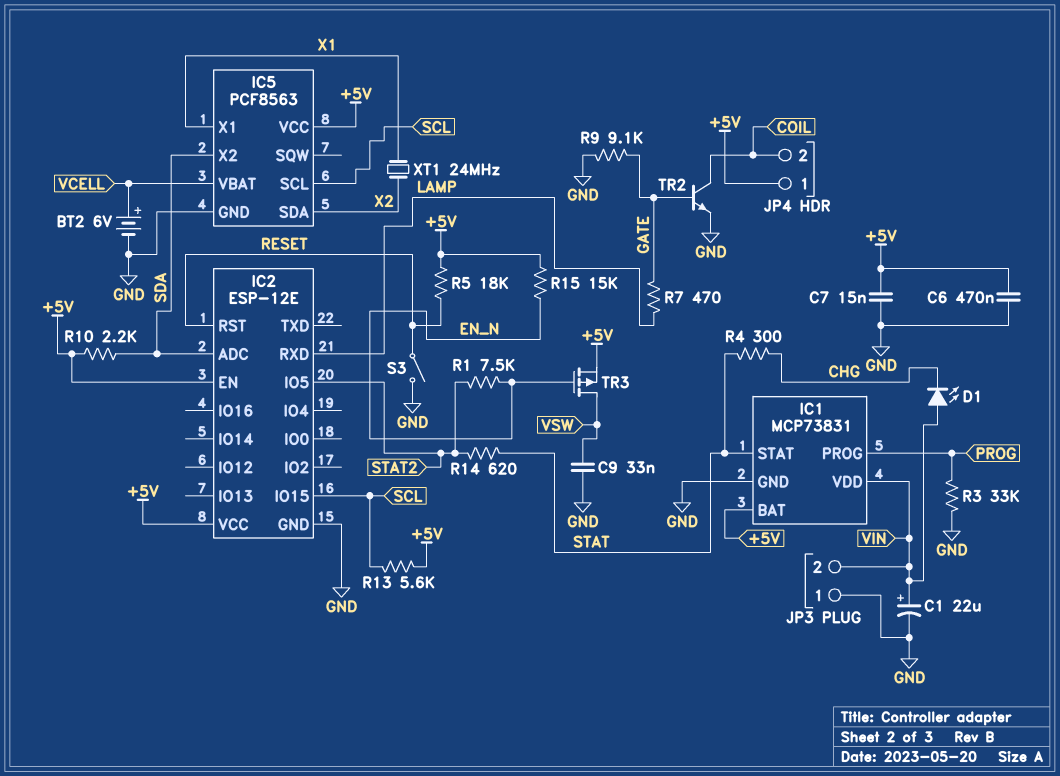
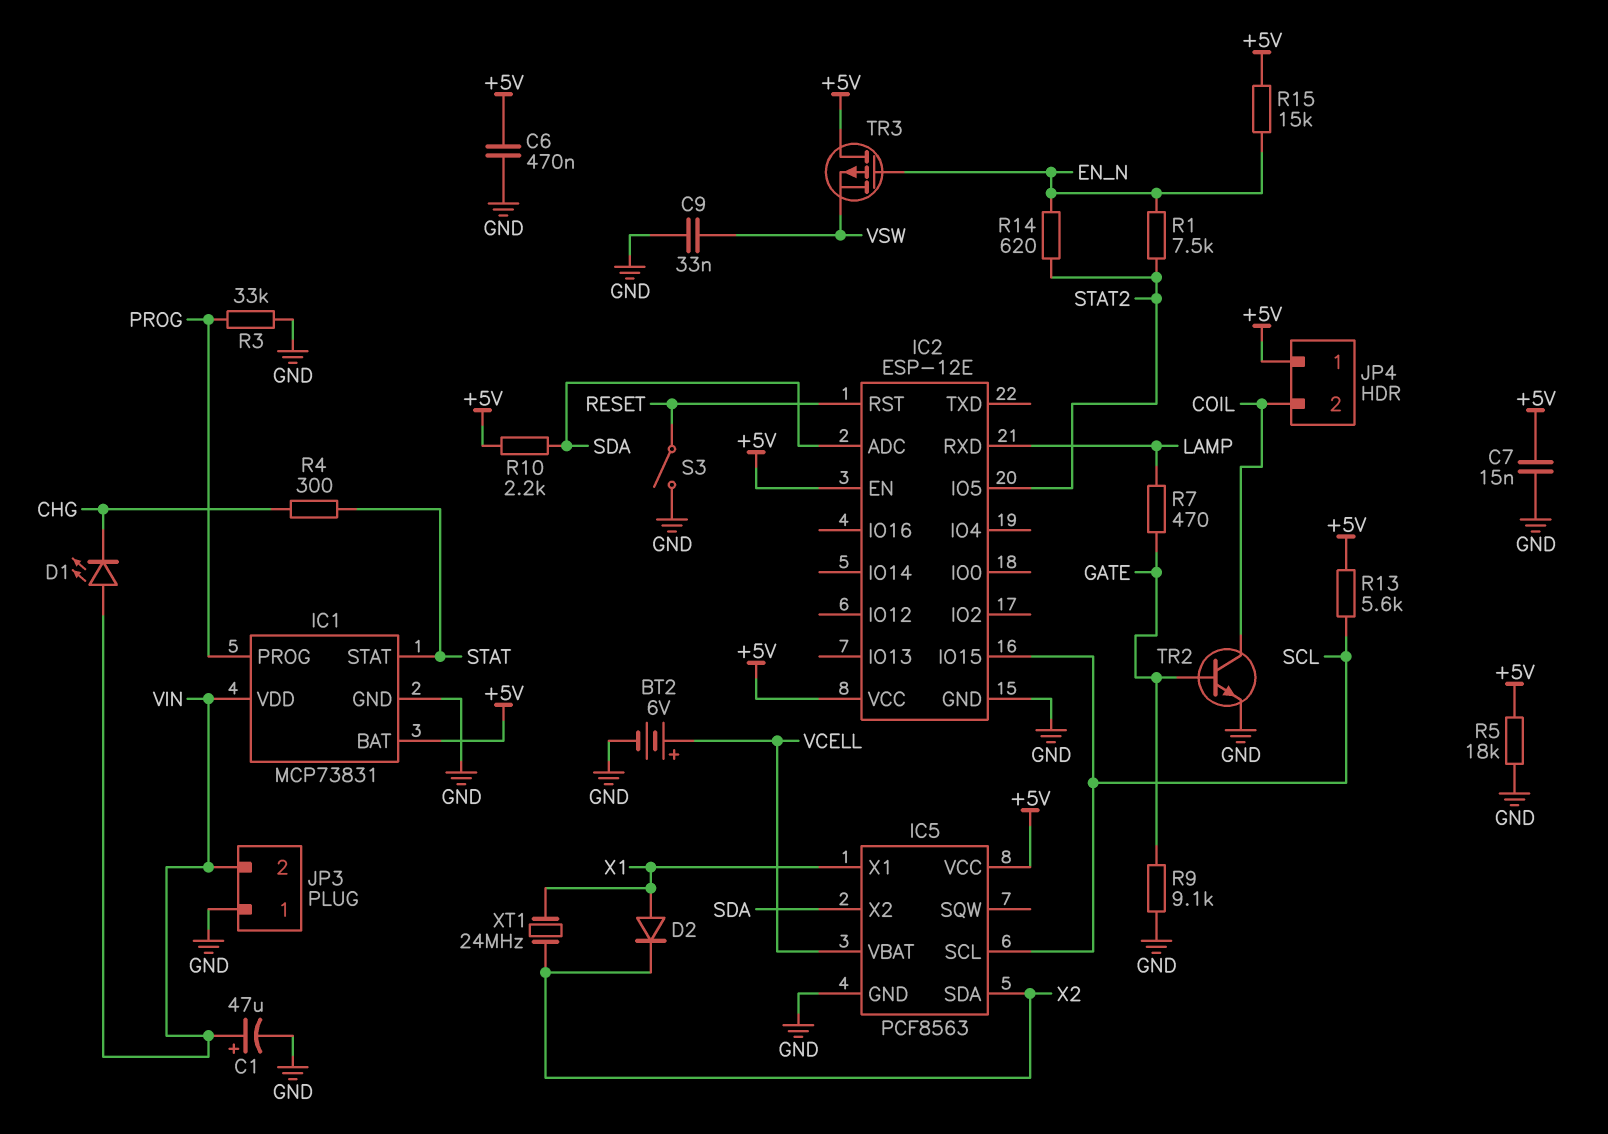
C1: 22uF (plus VIN, minus GND) -> 47uF (plus VIN, minus GND)
D2: none -> diode (A X1, K X2)
R5: 18k (+5V, RESET) -> 18k (+5V, GND)
R14: 620 (STAT, STAT2) -> 620 (EN_N, STAT2)
TR3: PMOS (G EN_N, D VSW, S +5V) -> PMOS (G EN_N, D +5V, S VSW)

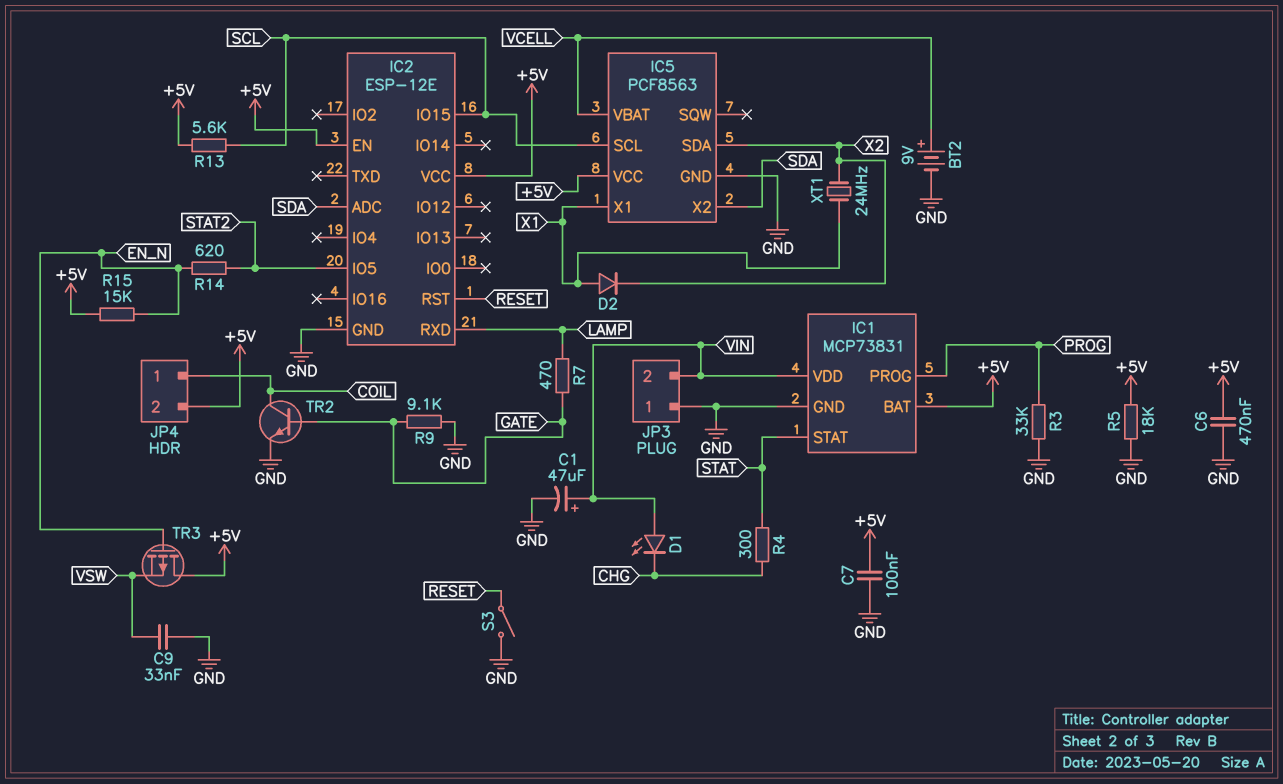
BT2: 6V (plus VCELL, minus GND) -> 9V (plus VCELL, minus GND)
C7: 15nF (+5V, GND) -> 100nF (+5V, GND)
JP4 pin 1: +5V -> COIL
JP4 pin 2: COIL -> +5V
R1: 7.5k (EN_N, STAT2) -> none
R10: 2.2k (+5V, SDA) -> none

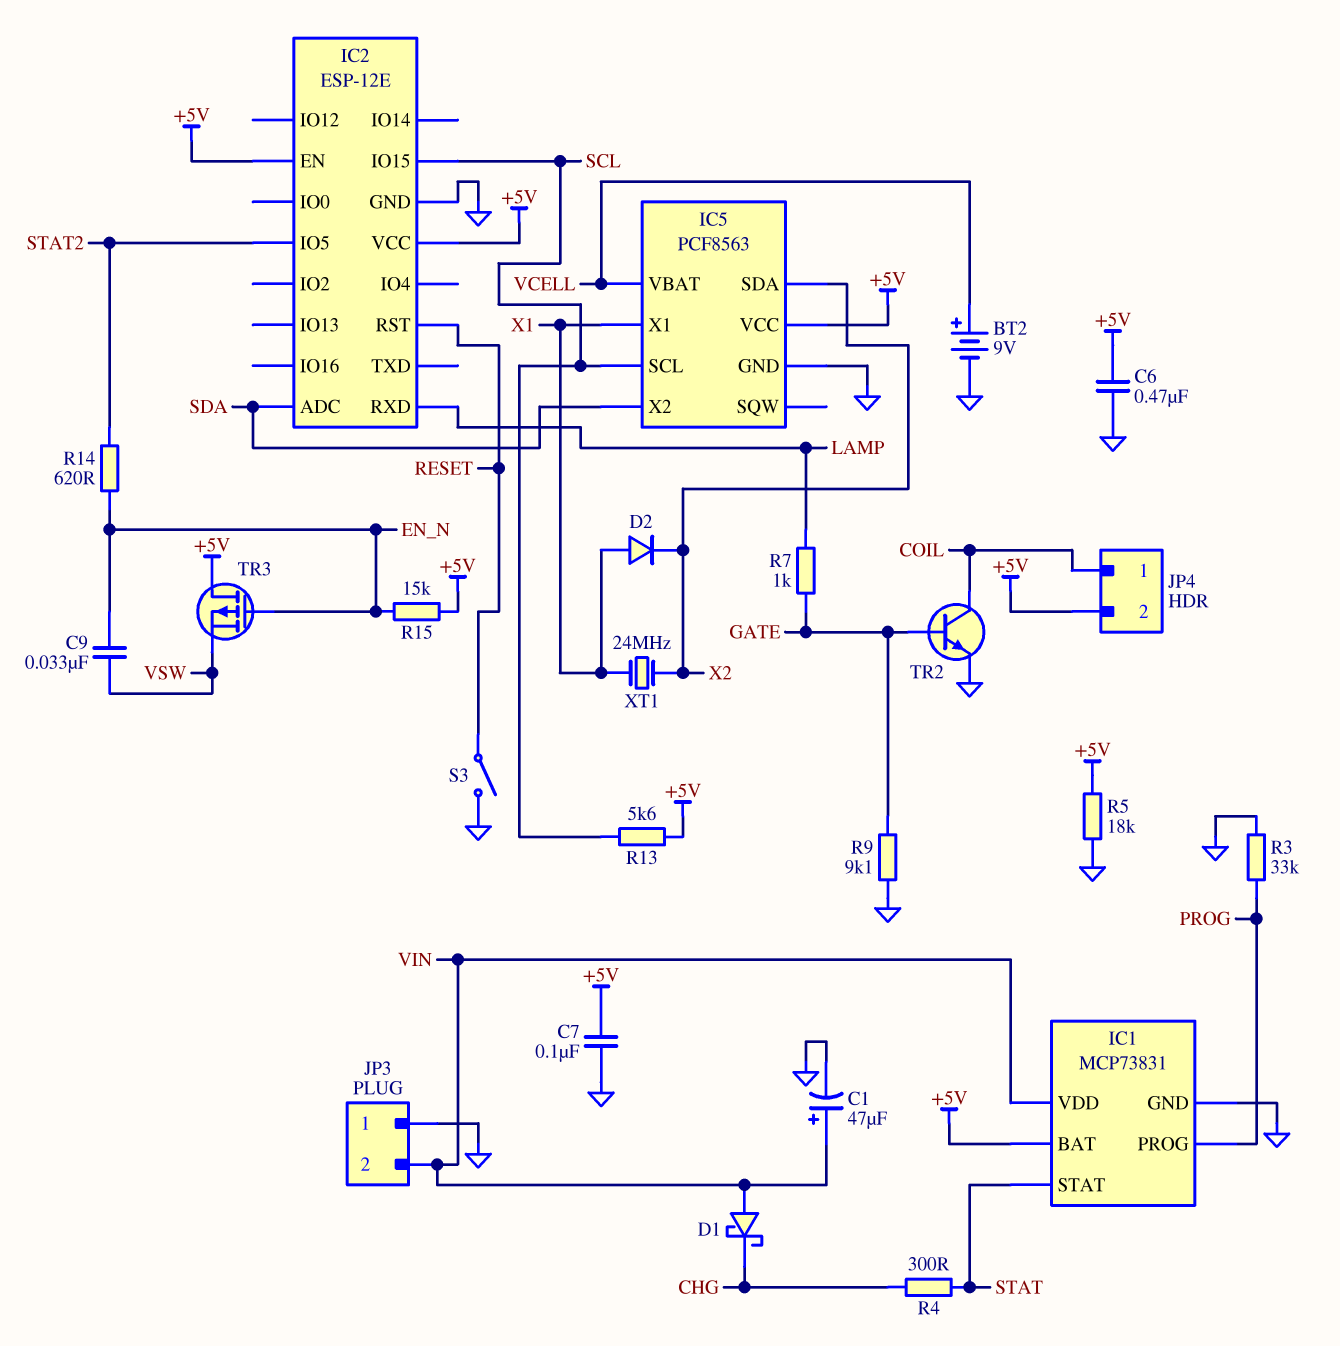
C9: 33nF (GND, VSW) -> 33nF (EN_N, VSW)
D1: LED (A VIN, K CHG) -> schottky (A VIN, K CHG)
R7: 470 (GATE, LAMP) -> 1k (GATE, LAMP)

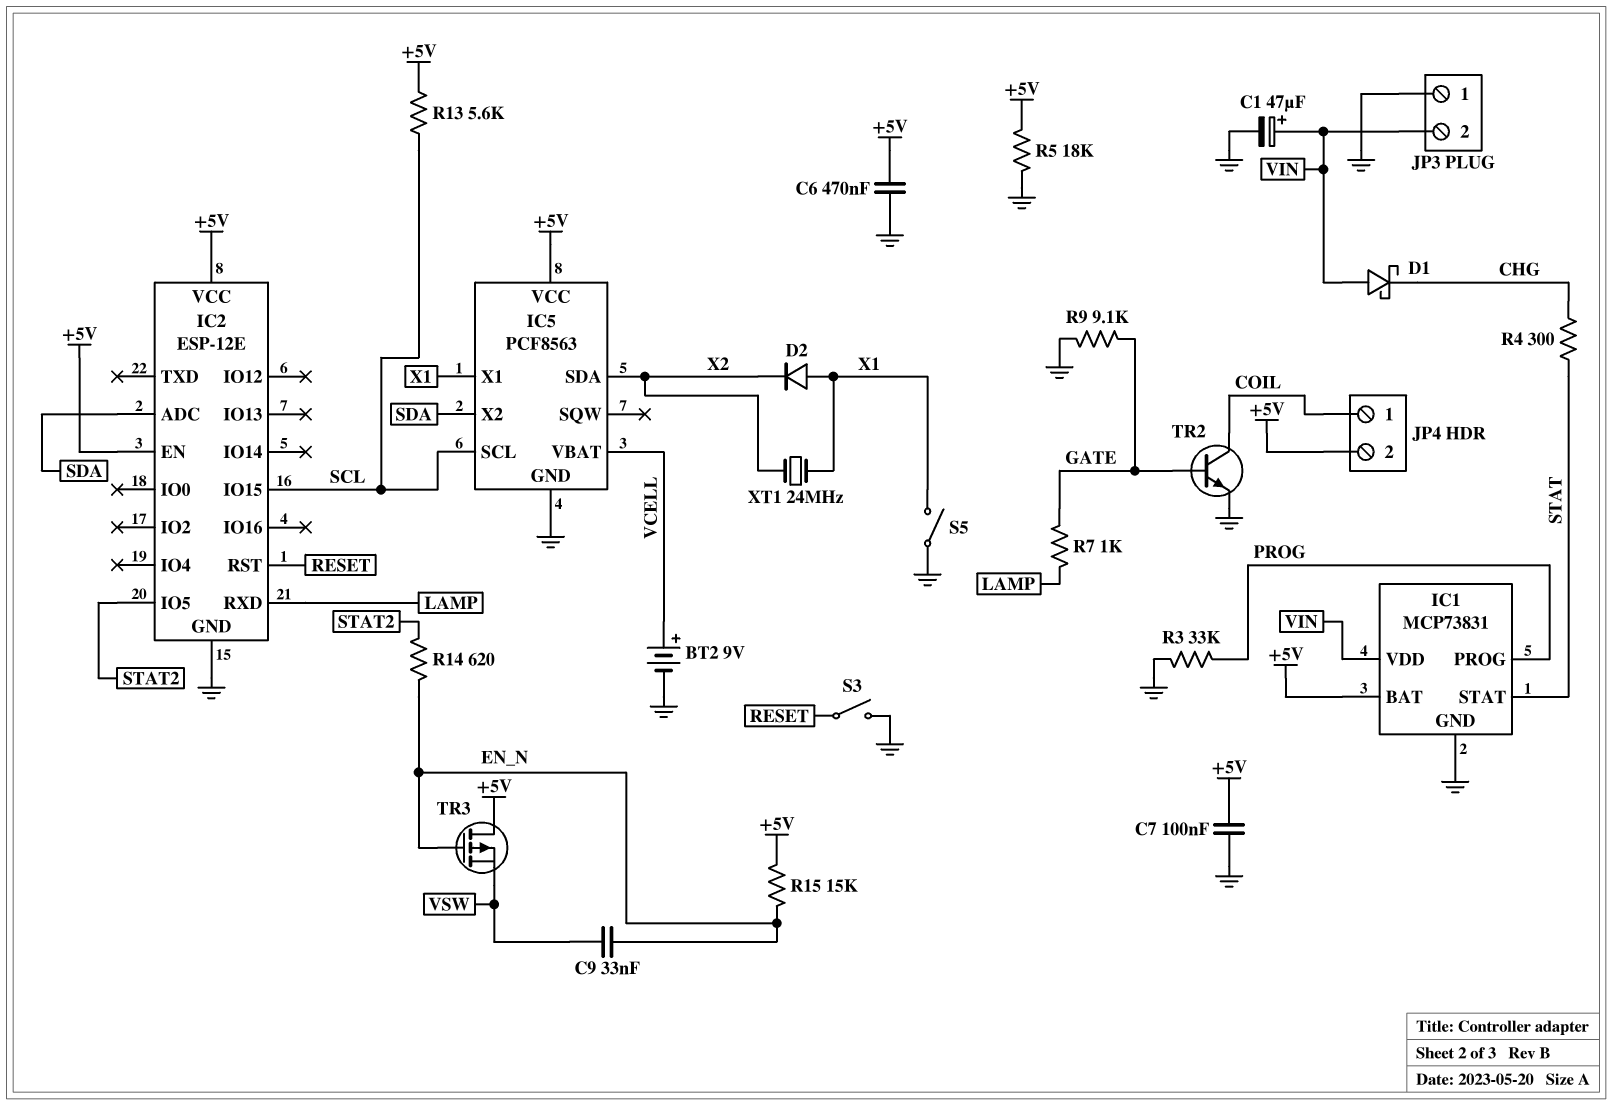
S5: none -> switch (GND, X1)

